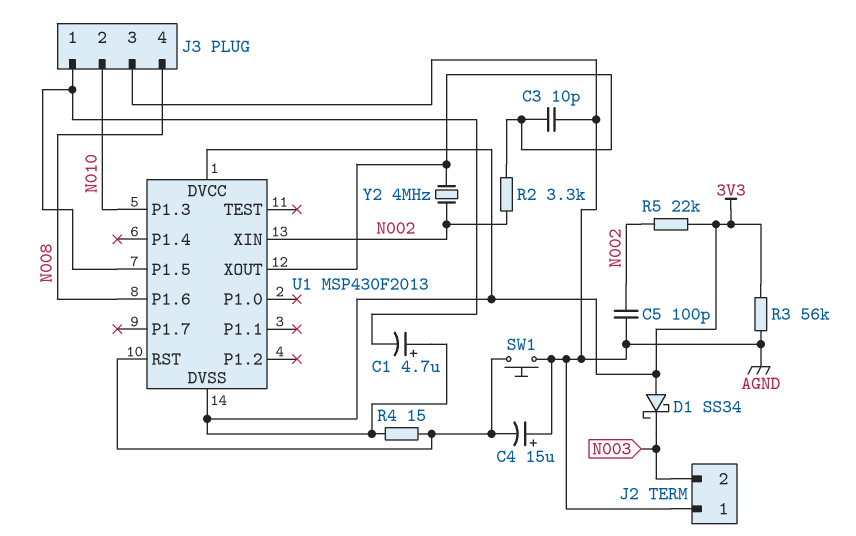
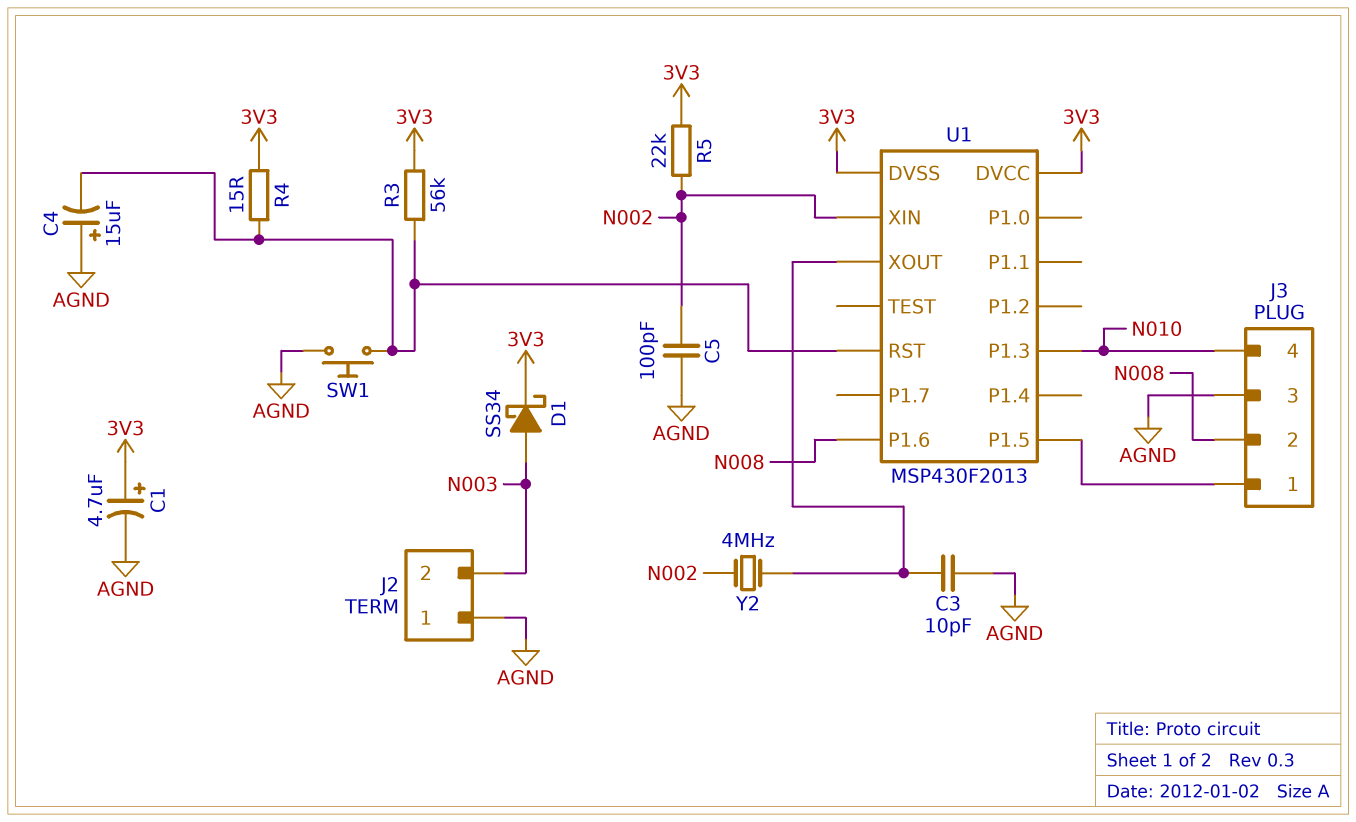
C1: 4.7uF (plus 3V3, minus J3/1) -> 4.7uF (plus 3V3, minus AGND)
D1: schottky SS34 (A 3V3, K N003) -> schottky SS34 (A N003, K 3V3)
J3 pin 2: N010 -> N008
J3 pin 4: N008 -> N010
R2: 3.3k (N002, U1/XOUT) -> none
R3: 56k (3V3, AGND) -> 56k (3V3, U1/RST)

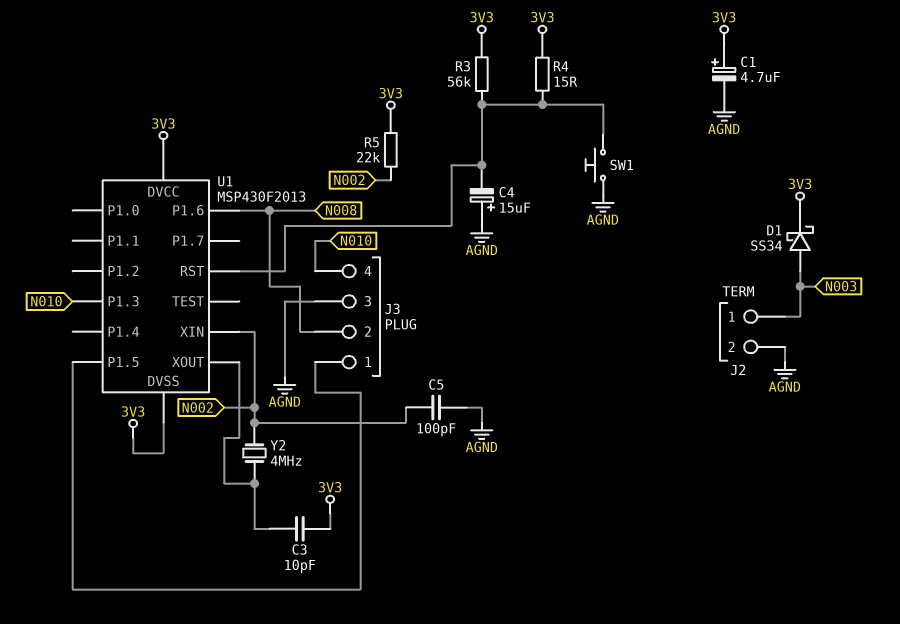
C3: 10pF (AGND, U1/XOUT) -> 10pF (3V3, U1/XOUT)
J2 pin 1: AGND -> N003
J2 pin 2: N003 -> AGND

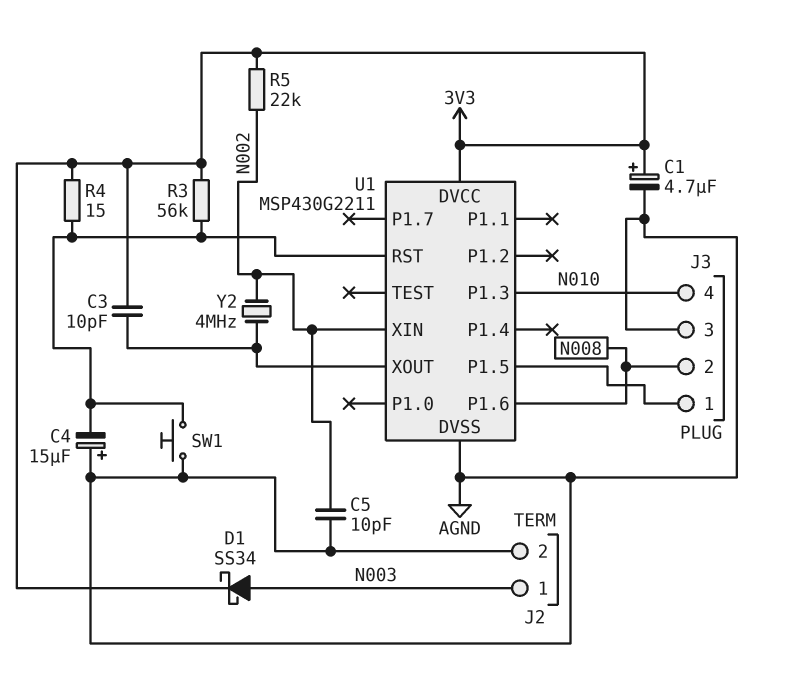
C5: 100pF (AGND, N002) -> 10pF (AGND, N002)
U1: MSP430F2013 -> MSP430G2211
U1 pin DVSS: 3V3 -> AGND

